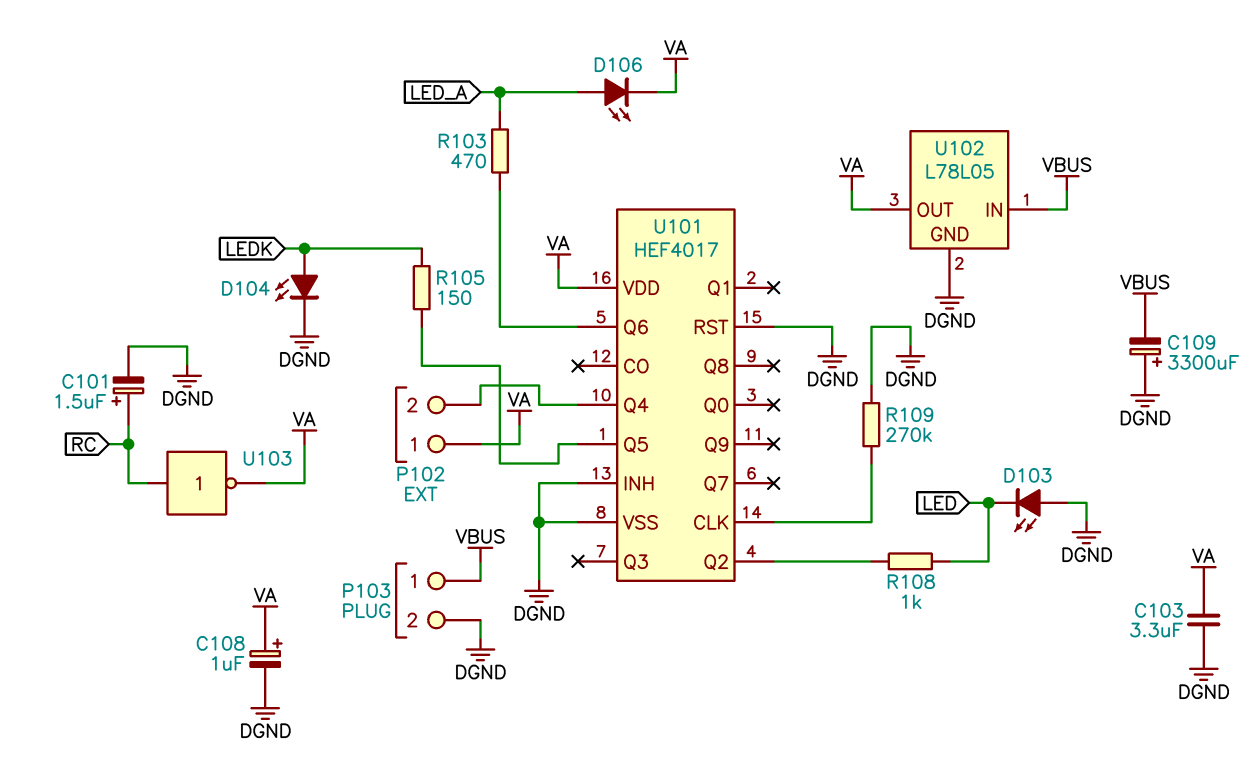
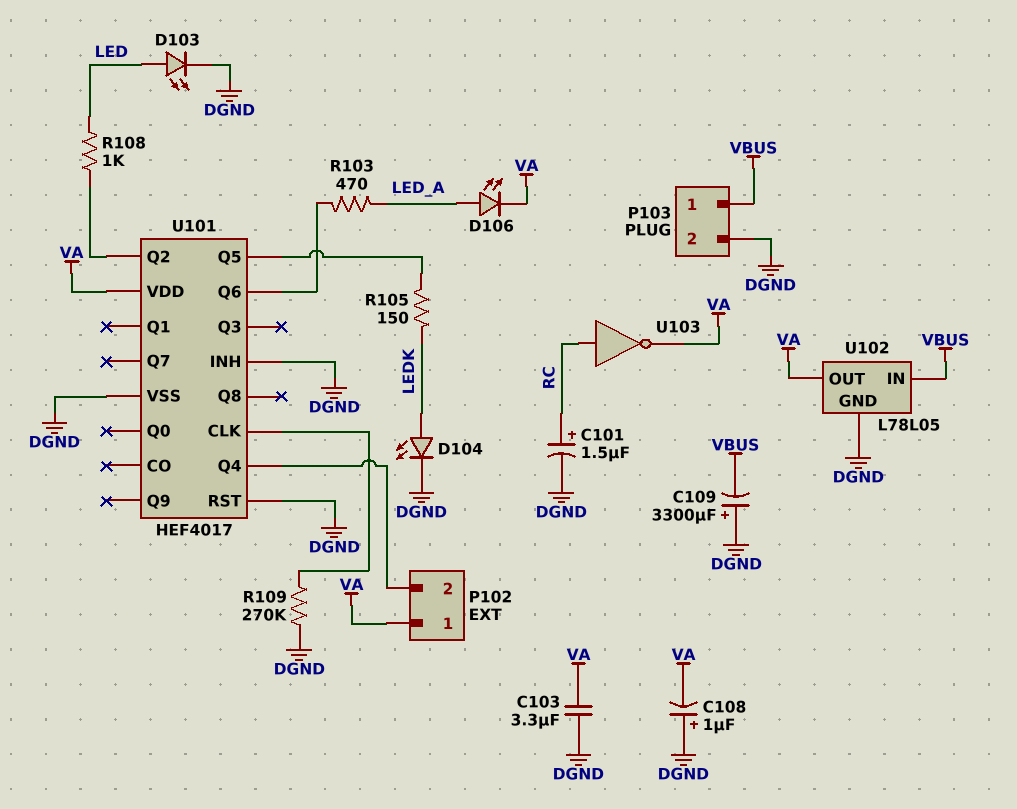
C108: 1uF (plus VA, minus DGND) -> 1uF (plus DGND, minus VA)
D103: LED (A DGND, K LED) -> LED (A LED, K DGND)

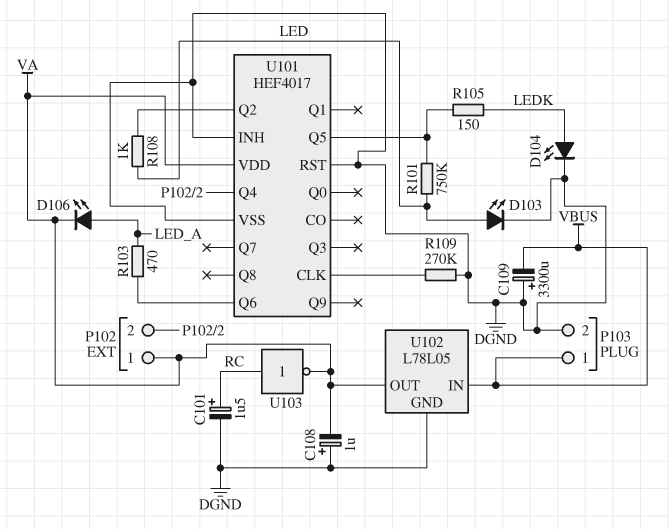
C103: 3.3uF (DGND, VA) -> none
R101: none -> 750k (LED, U101/Q5)

